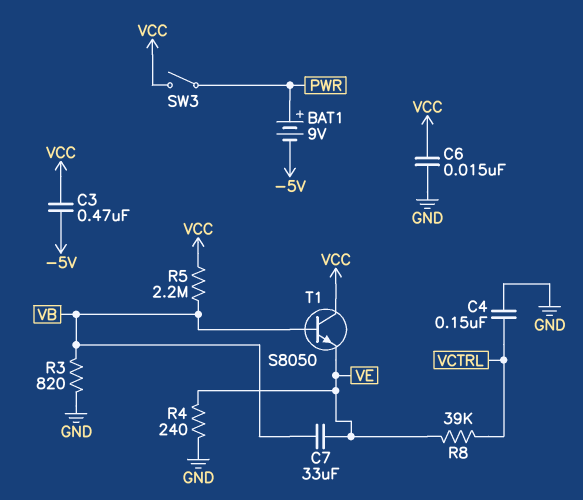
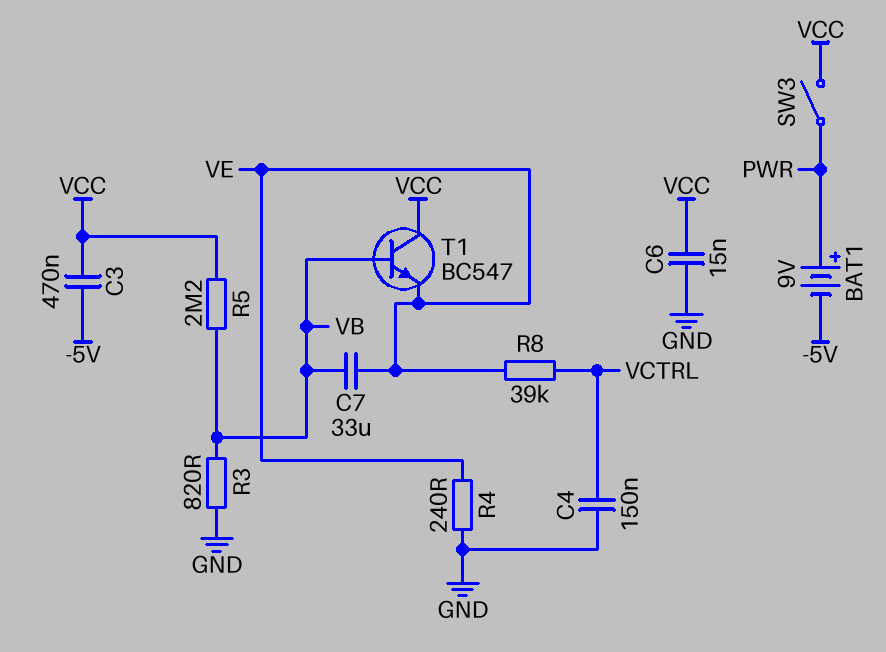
T1: NPN S8050 (B VB, C VCC, E VE) -> NPN BC547 (B VB, C VCC, E VE)

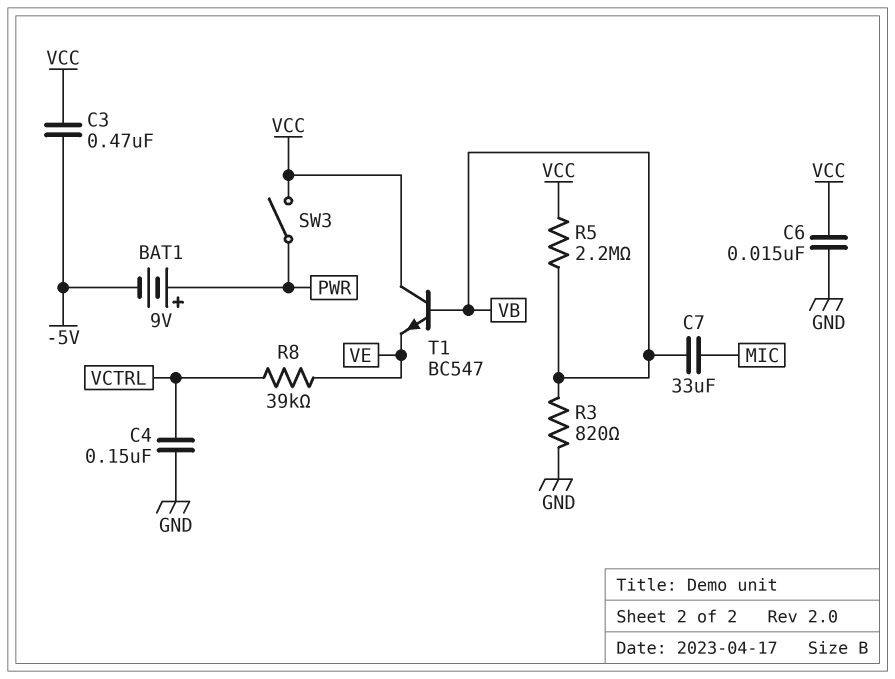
C7: 33uF (VB, VE) -> 33uF (MIC, VB)
R4: 240 (GND, VE) -> none

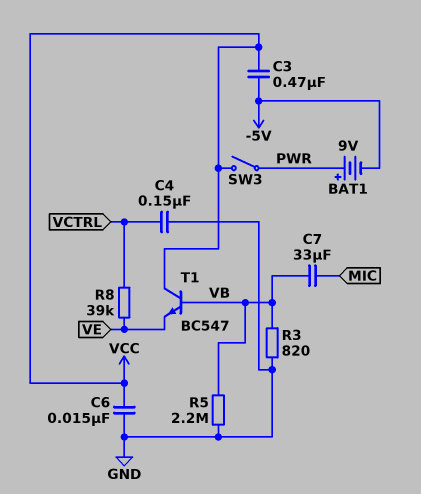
R5: 2.2M (VB, VCC) -> 2.2M (GND, VB)

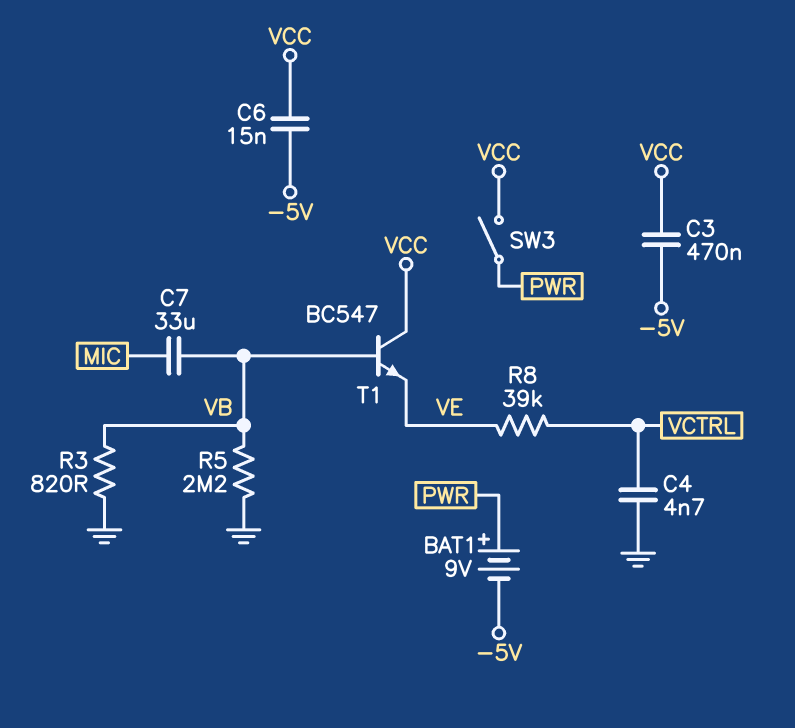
C4: 150nF (GND, VCTRL) -> 4.7nF (GND, VCTRL)
C6: 15nF (GND, VCC) -> 15nF (-5V, VCC)

